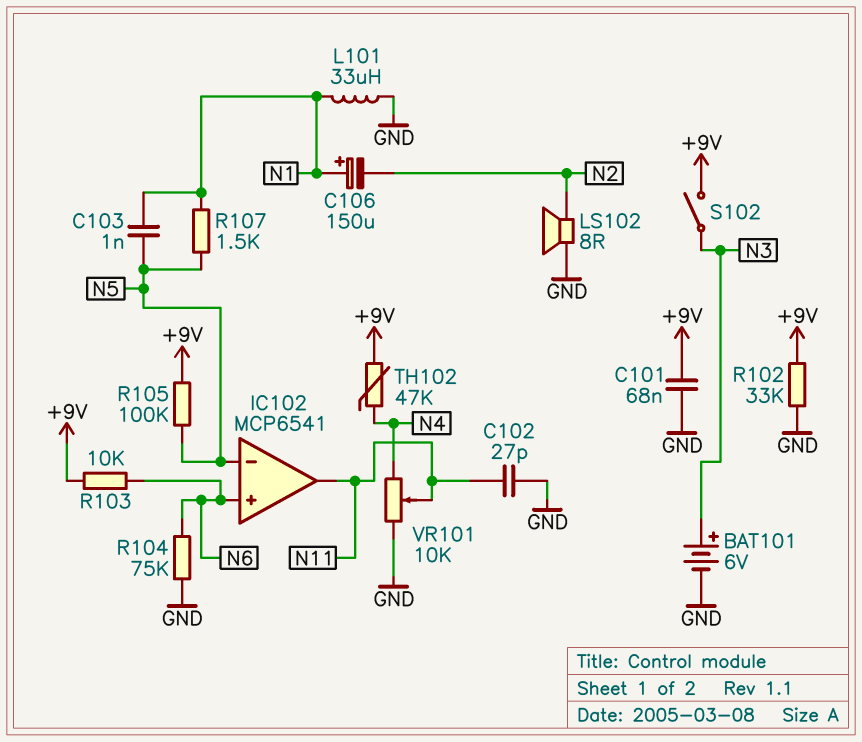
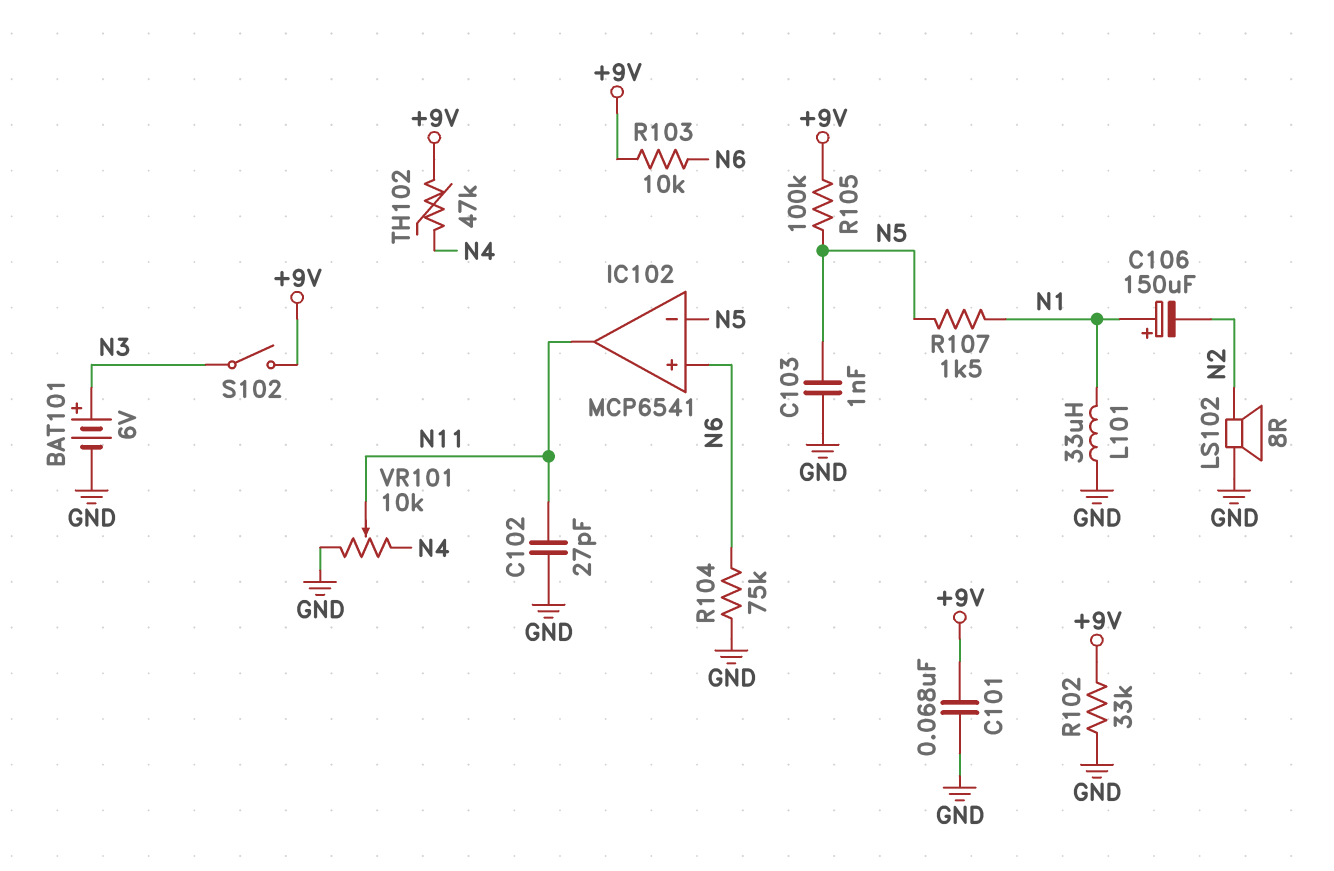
C103: 1nF (N1, N5) -> 1nF (GND, N5)

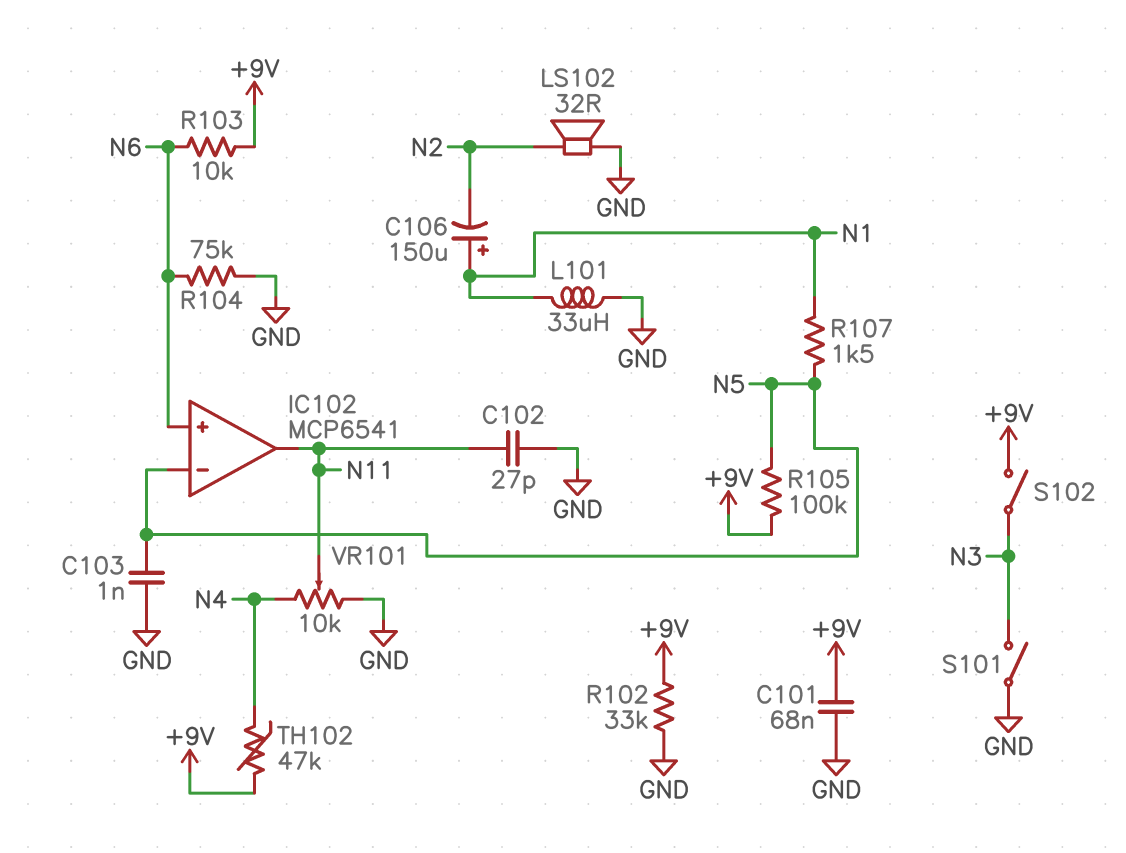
BAT101: 6V (plus N3, minus GND) -> none
LS102: speaker 8R (GND, N2) -> speaker 32R (GND, N2)
S101: none -> switch (GND, N3)

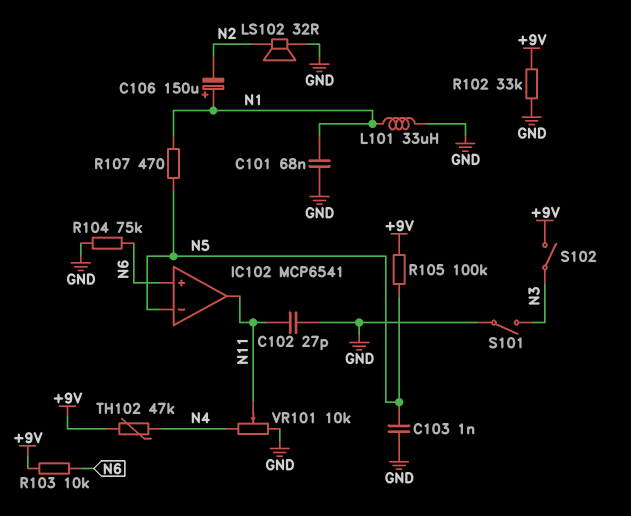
C101: 68nF (+9V, GND) -> 68nF (GND, N1)
R107: 1.5k (N1, N5) -> 470 (N1, N5)

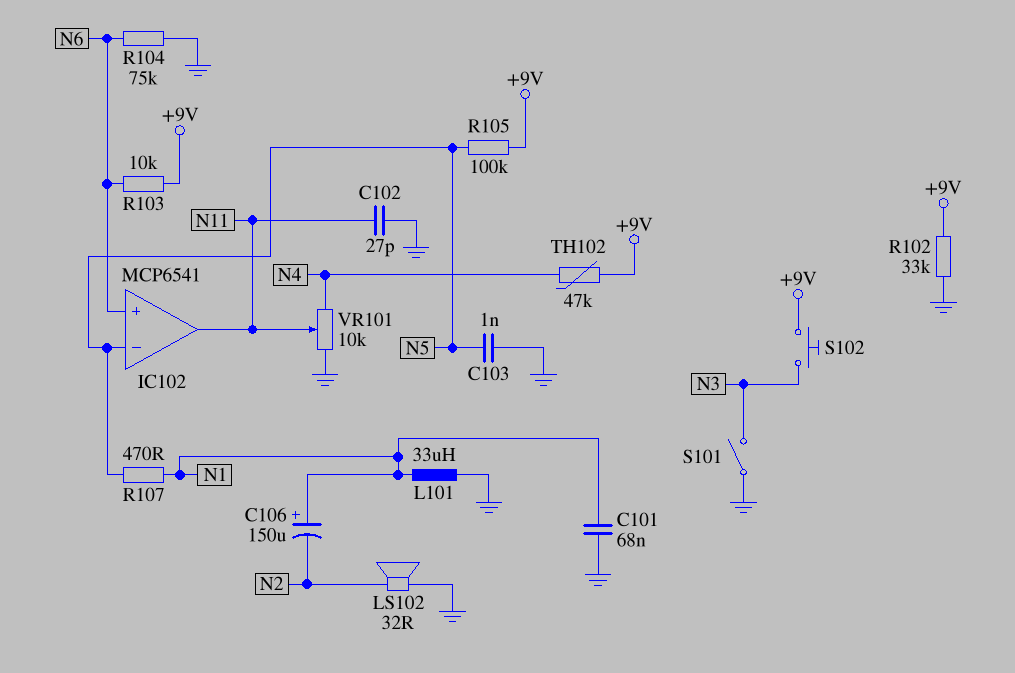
S102: switch (+9V, N3) -> button (+9V, N3)

